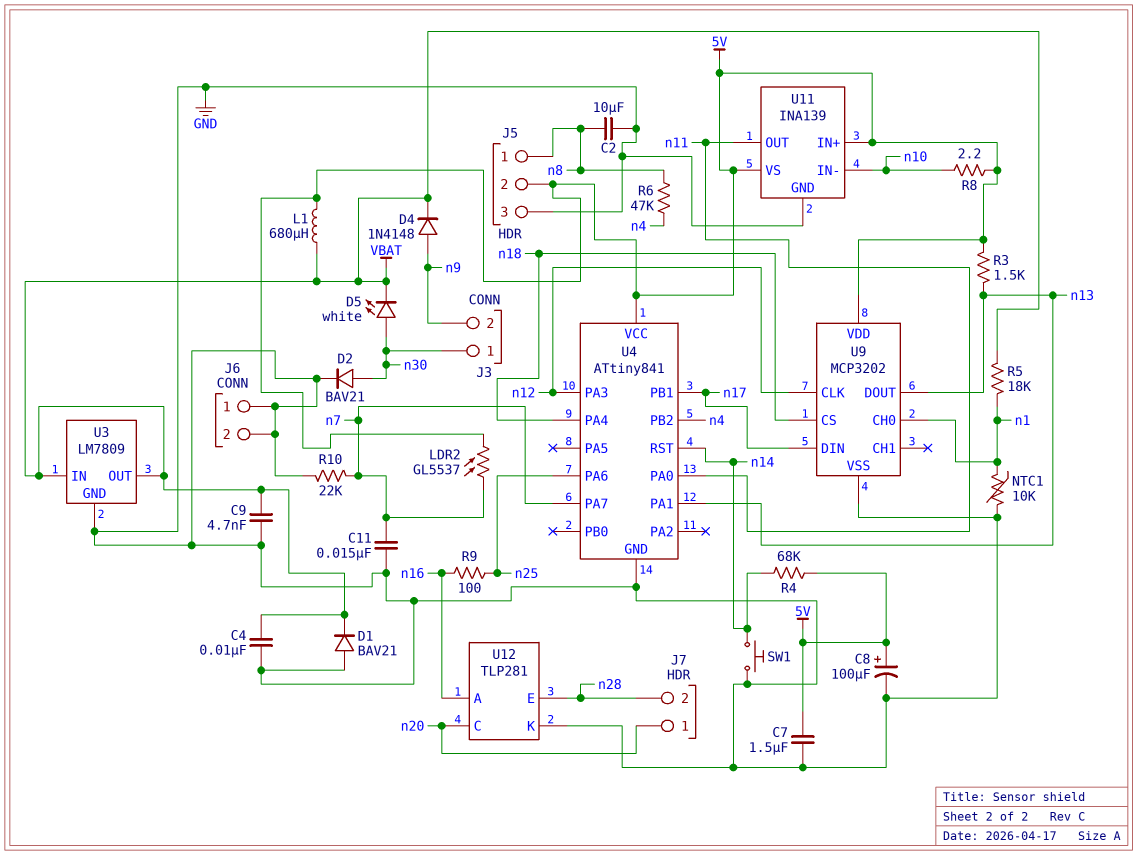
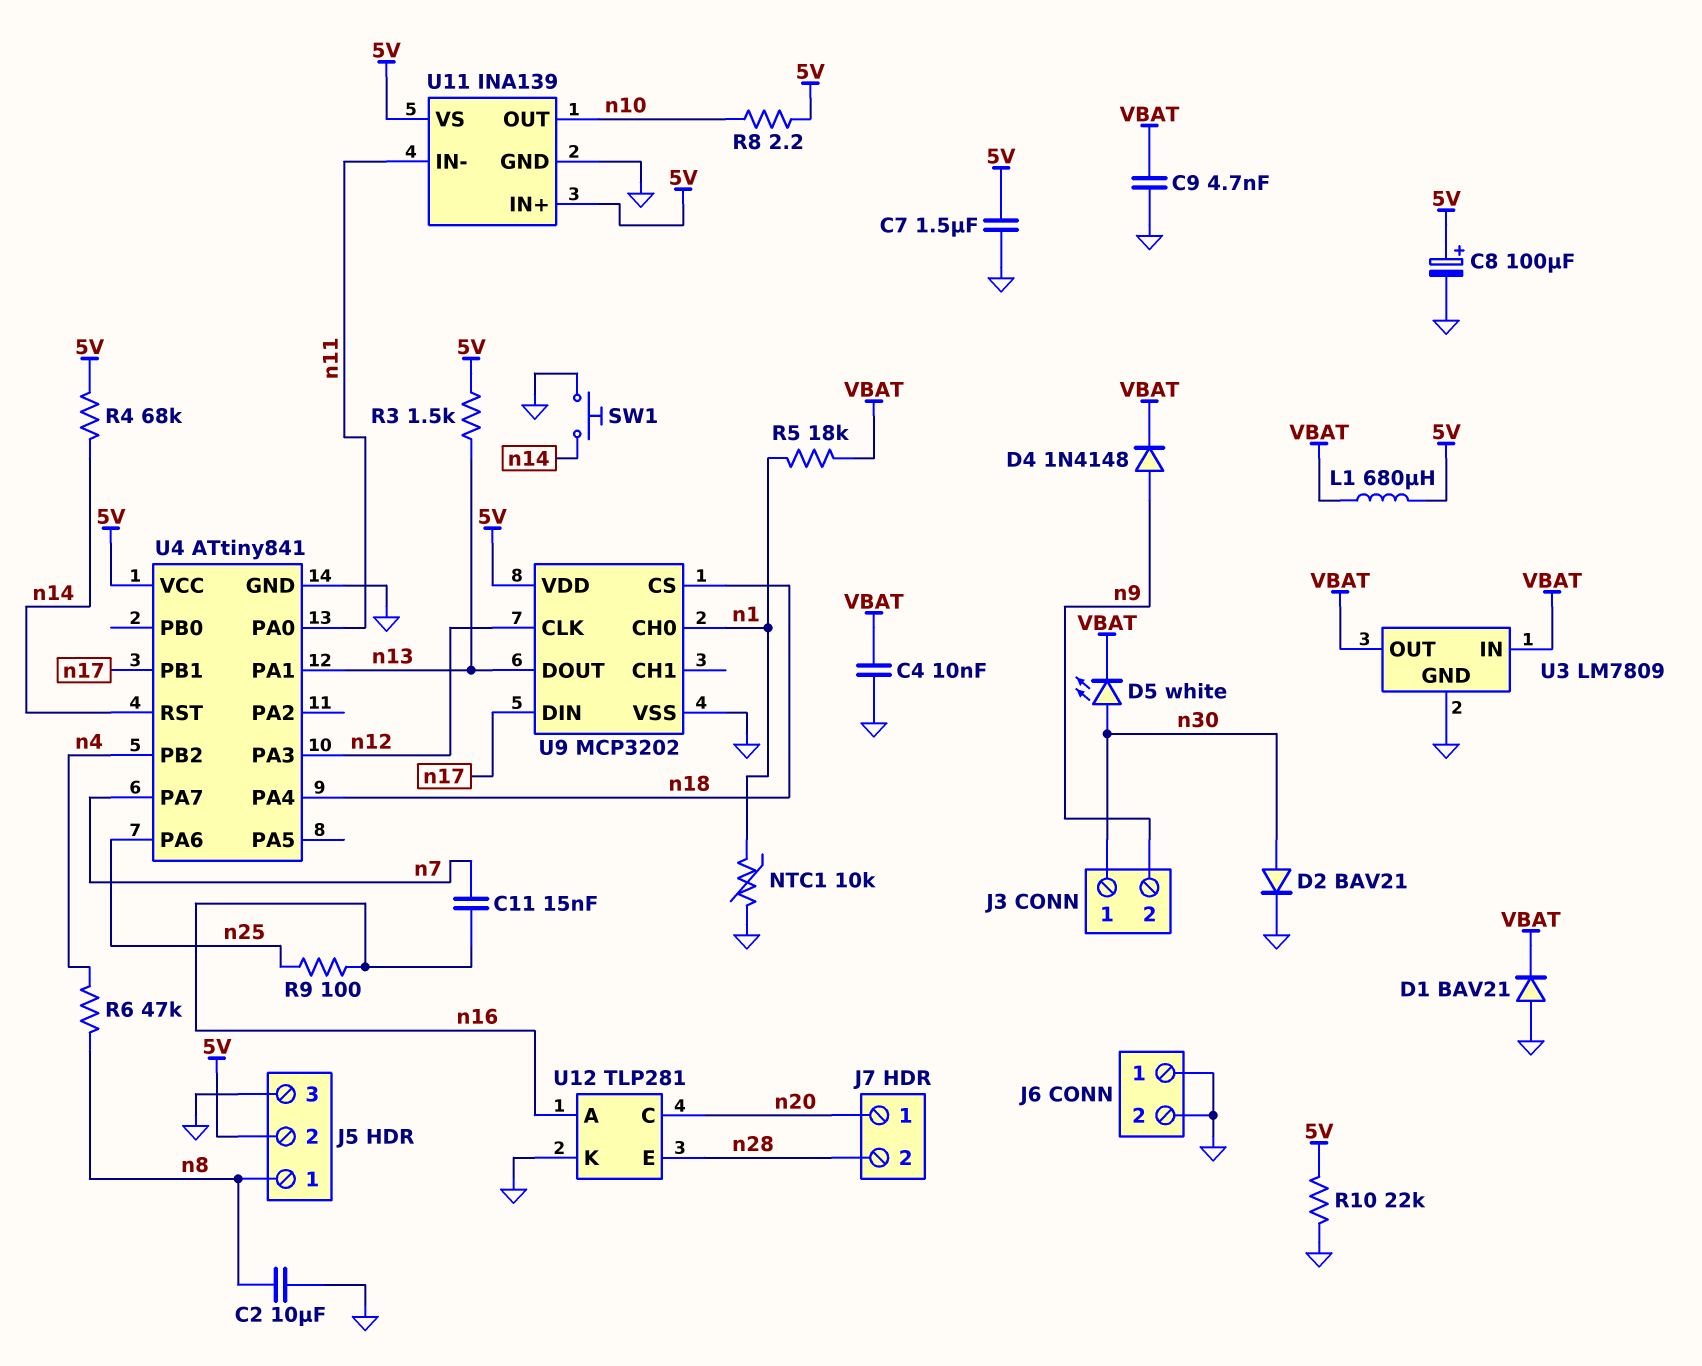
C11: 15nF (GND, n7) -> 15nF (n7, n16)
LDR2: GL5537 (5V, n7) -> none
R10: 22k (GND, n7) -> 22k (5V, GND)
U11 pin IN-: n10 -> n11
U11 pin OUT: n11 -> n10

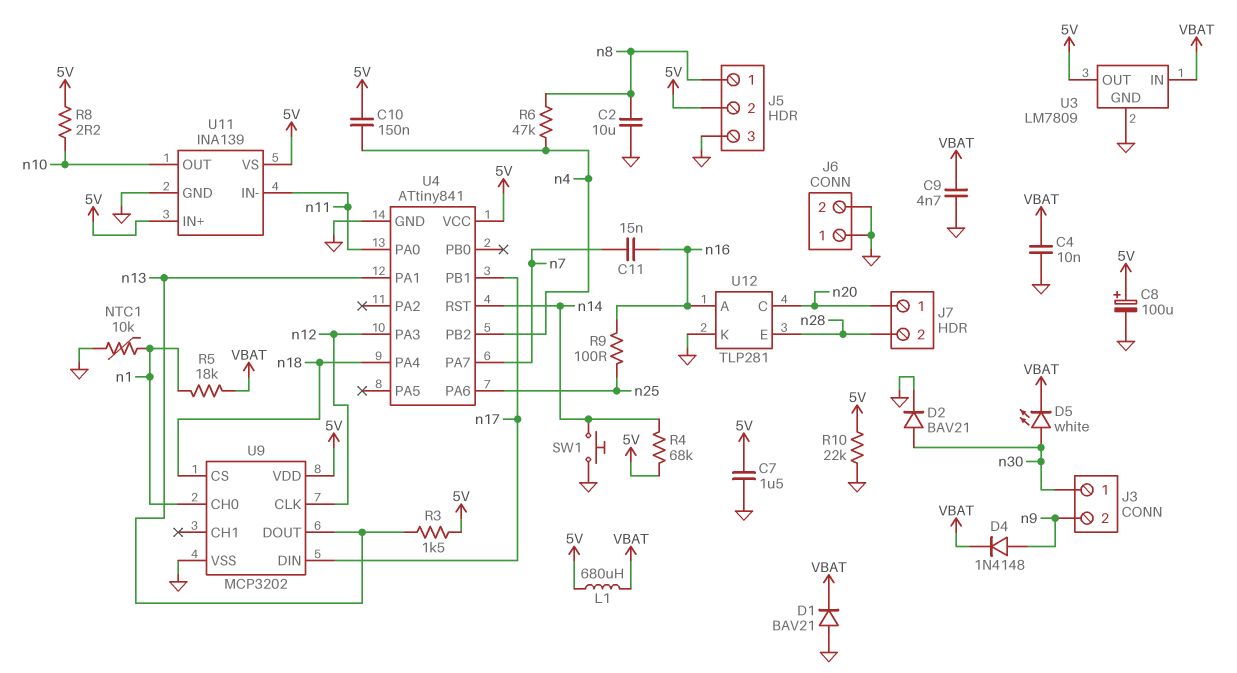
C10: none -> 150nF (5V, n4)
U3 pin OUT: VBAT -> 5V

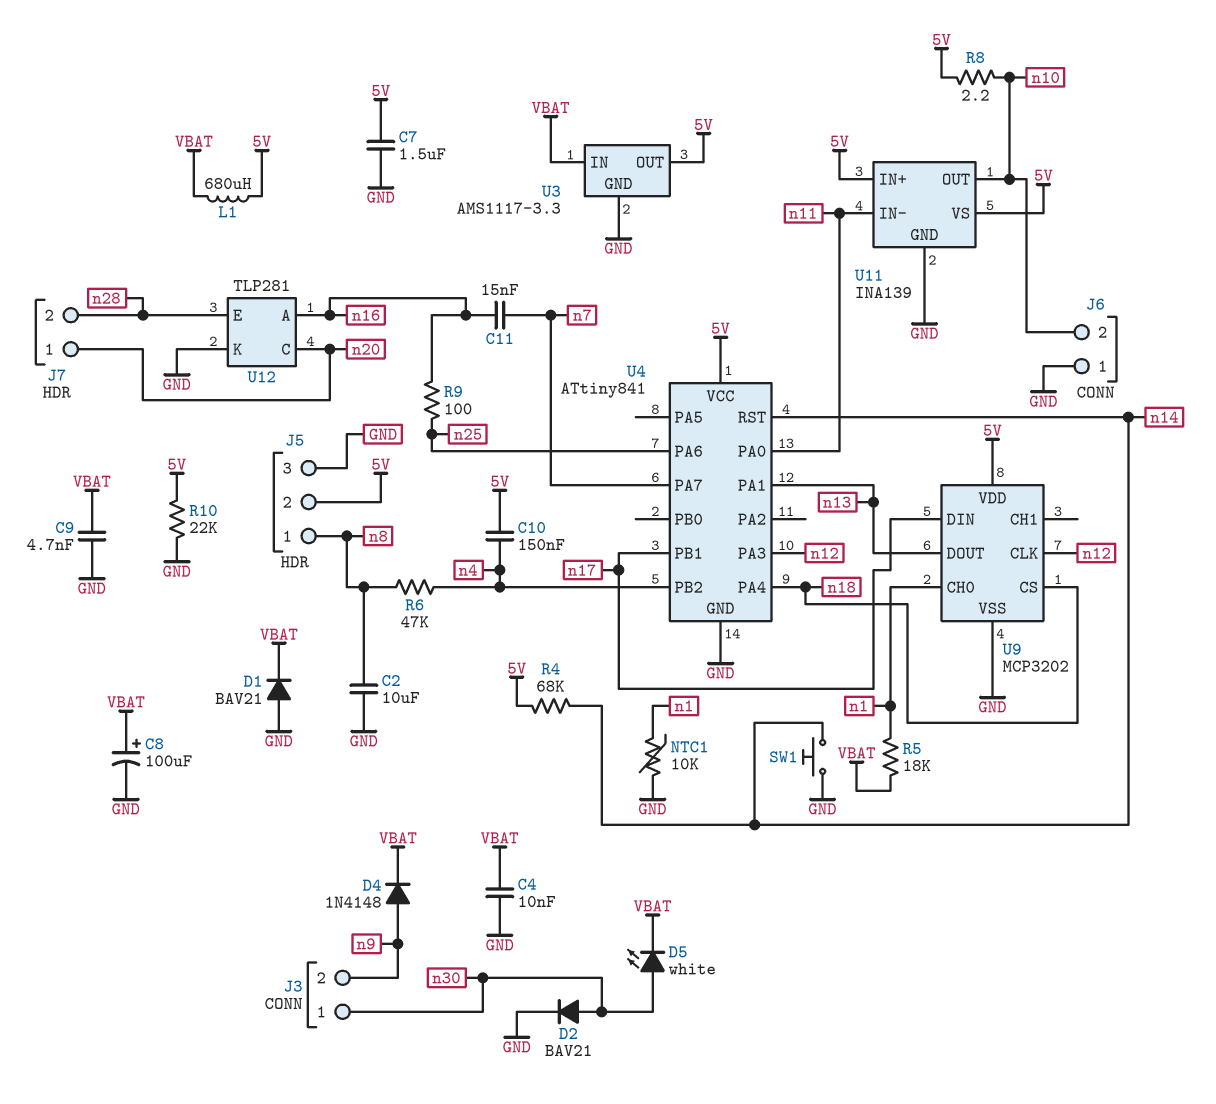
C8: 100uF (plus 5V, minus GND) -> 100uF (plus VBAT, minus GND)
J6 pin 2: GND -> n10
R3: 1.5k (5V, n13) -> none
U3: LM7809 -> AMS1117-3.3

